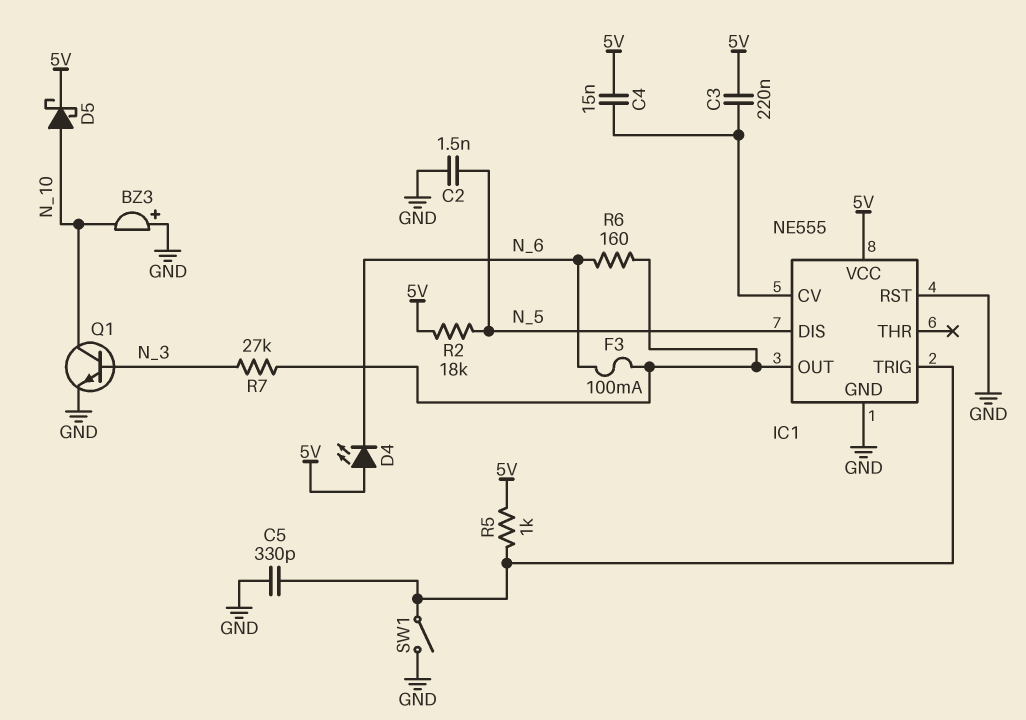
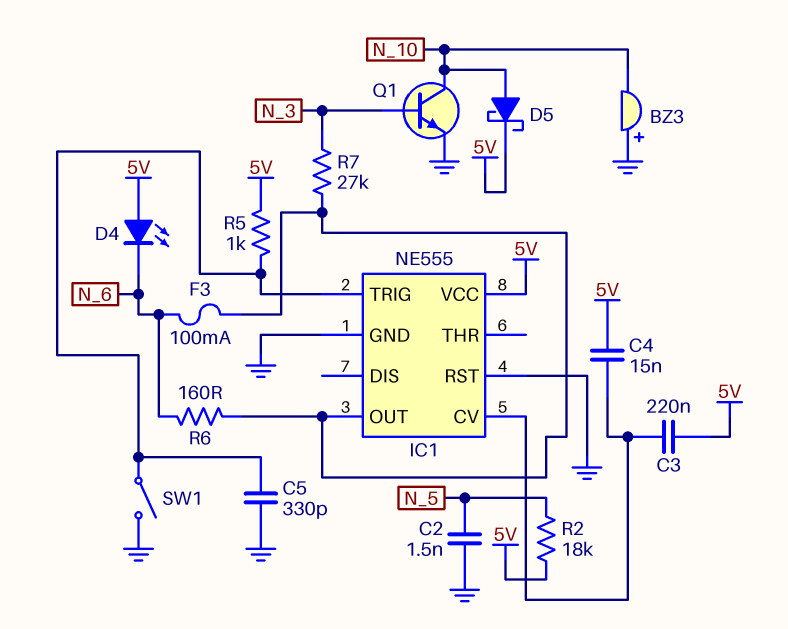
IC1 pin DIS: N_5 -> none

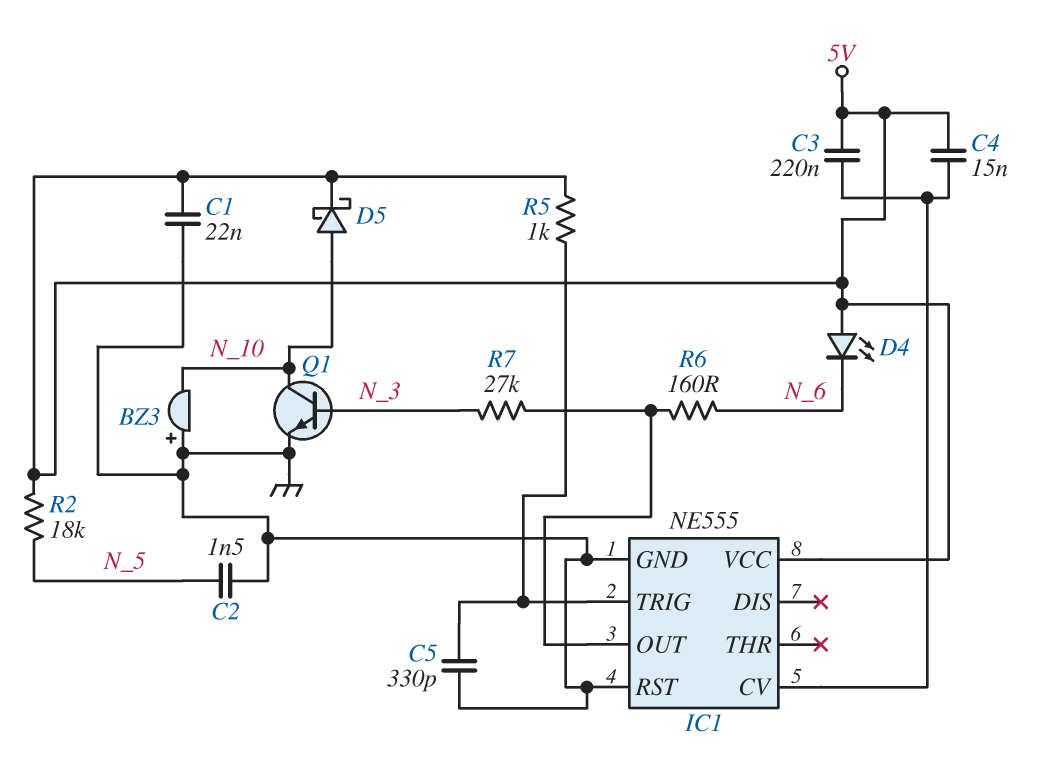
C1: none -> 22nF (5V, GND)
F3: 100mA (IC1/OUT, N_6) -> none
SW1: switch (GND, IC1/TRIG) -> none

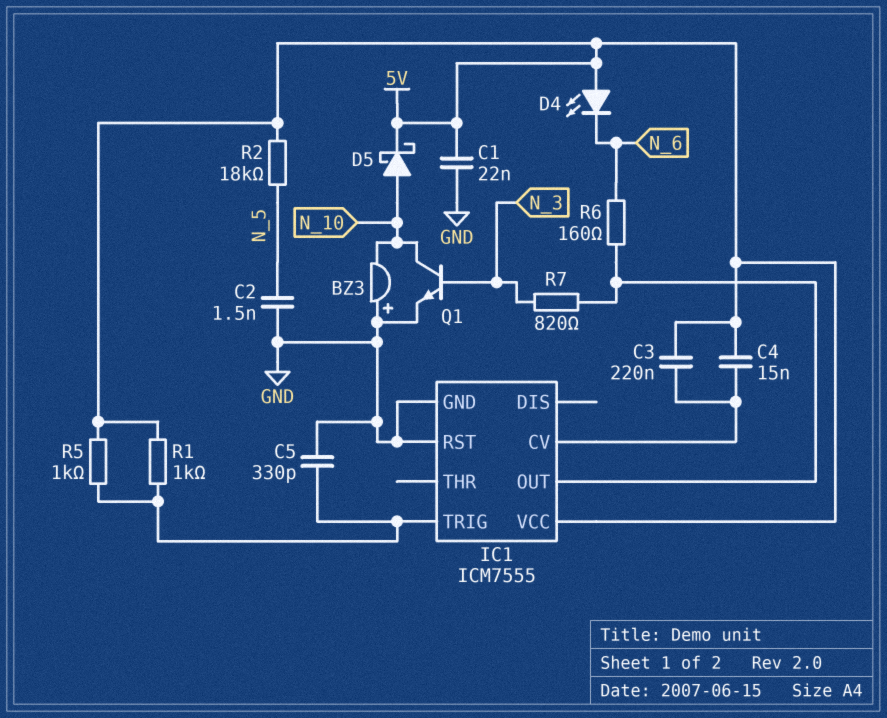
IC1: NE555 -> ICM7555
R1: none -> 1k (5V, IC1/TRIG)
R7: 27k (IC1/OUT, N_3) -> 820 (IC1/OUT, N_3)

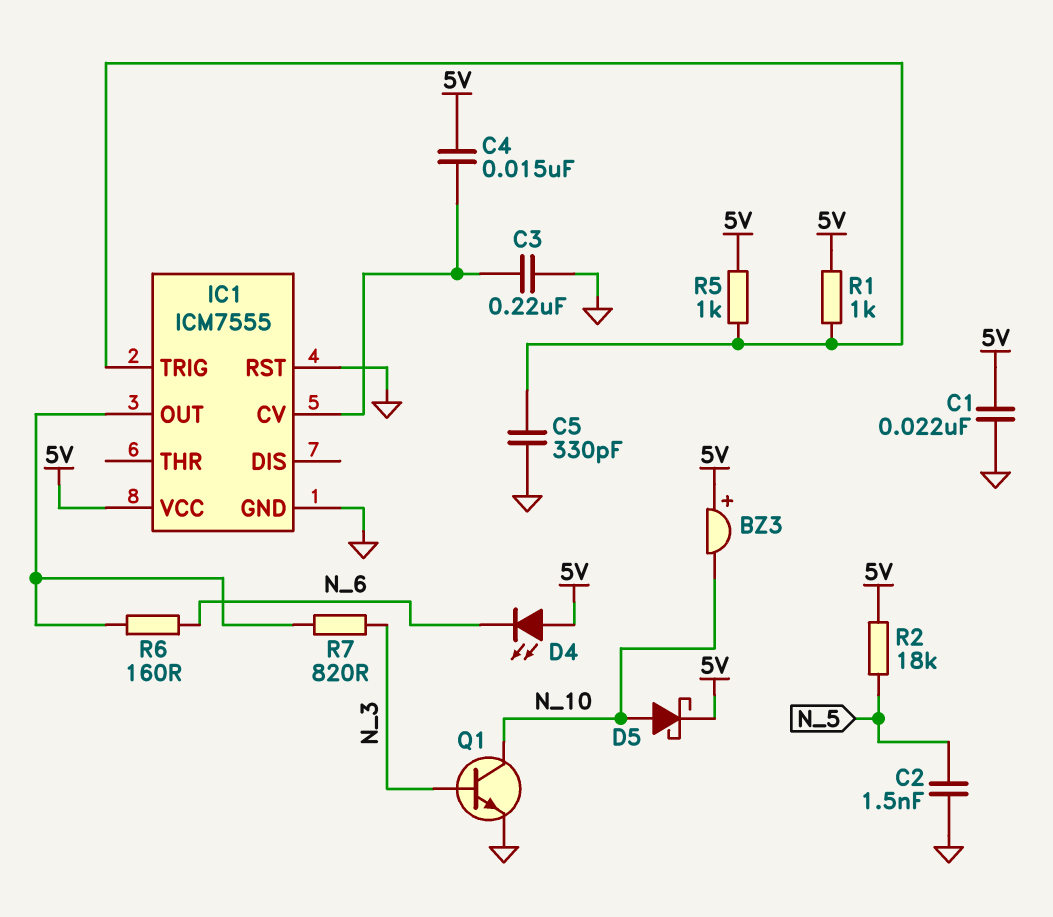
BZ3: buzzer (plus GND, minus N_10) -> buzzer (plus 5V, minus N_10)
C3: 220nF (5V, IC1/CV) -> 220nF (GND, IC1/CV)

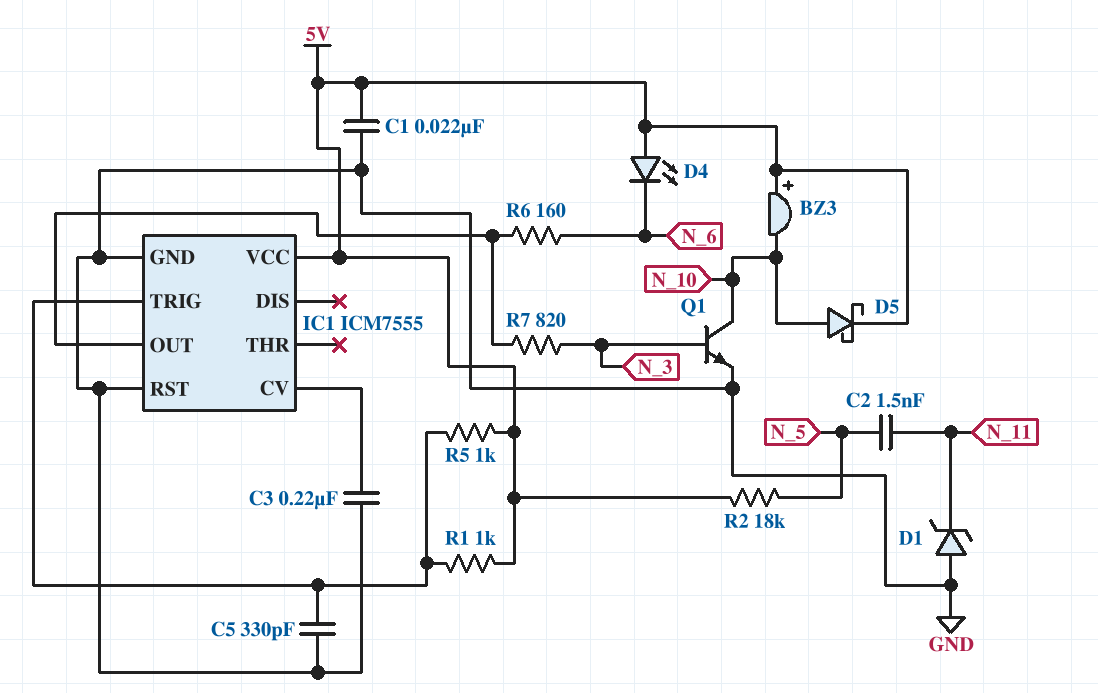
C2: 1.5nF (GND, N_5) -> 1.5nF (N_5, N_11)
C4: 15nF (5V, IC1/CV) -> none
D1: none -> zener (A GND, K N_11)

